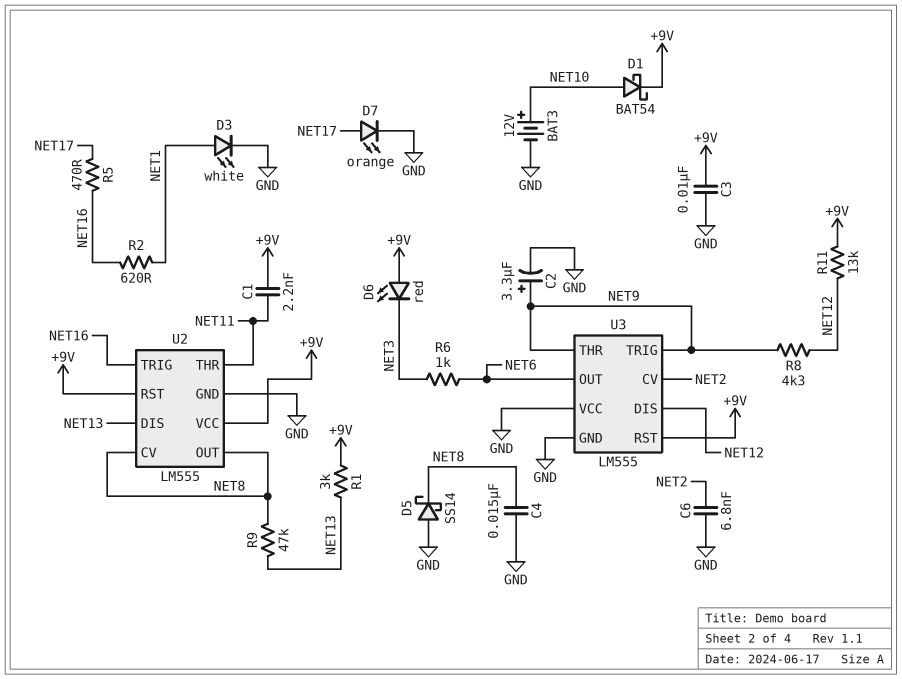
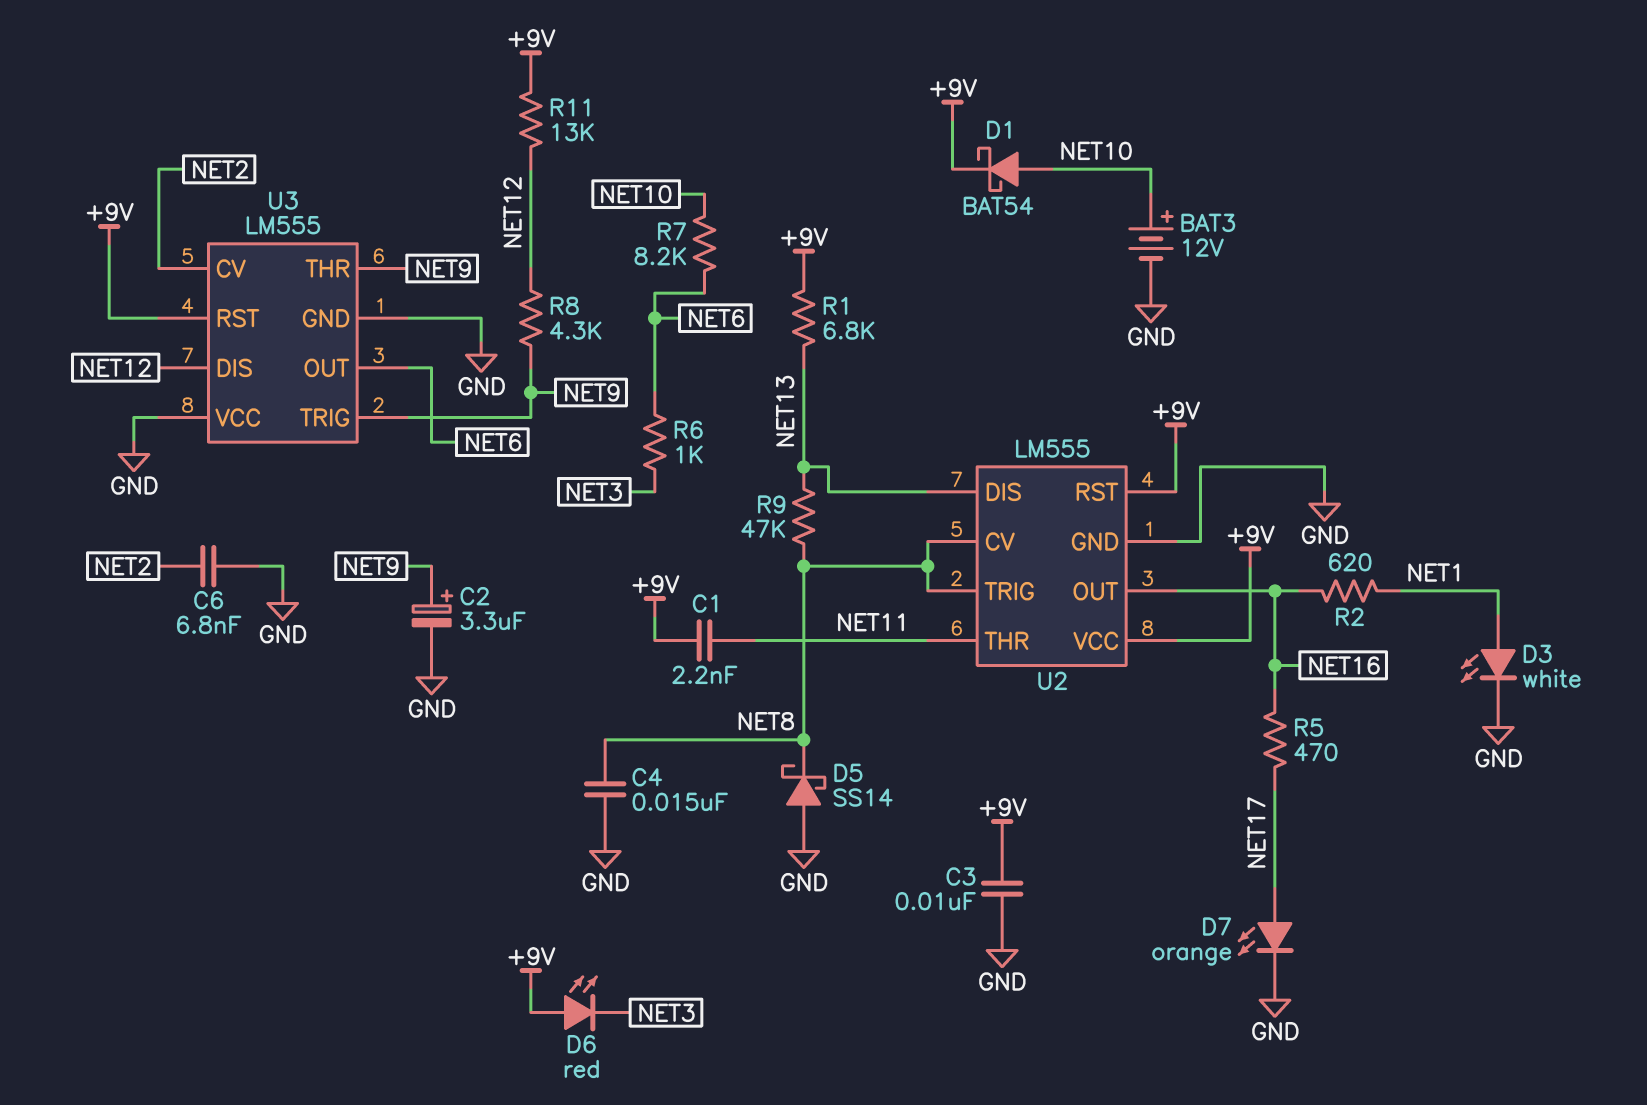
R1: 3k (+9V, NET13) -> 6.8k (+9V, NET13)
R7: none -> 8.2k (NET6, NET10)
U2 pin OUT: NET8 -> NET16
U2 pin TRIG: NET16 -> NET8

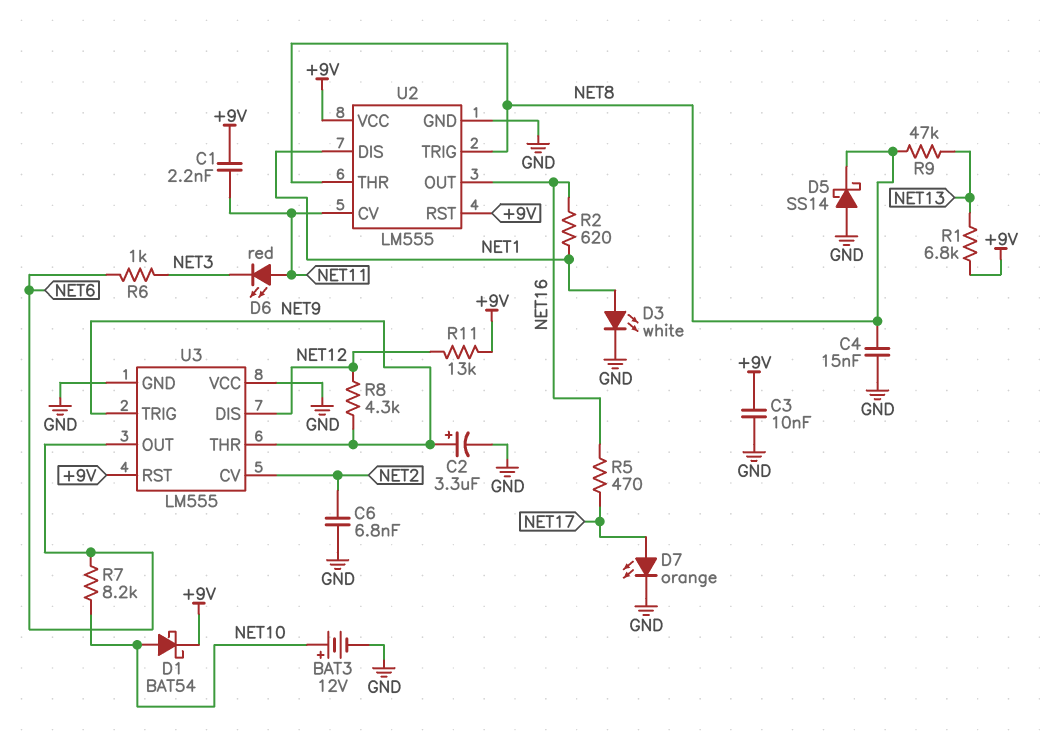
D6: LED red (A +9V, K NET3) -> LED red (A NET11, K NET3)
U2 pin CV: NET8 -> NET11
U2 pin DIS: NET13 -> NET1
U2 pin THR: NET11 -> NET8

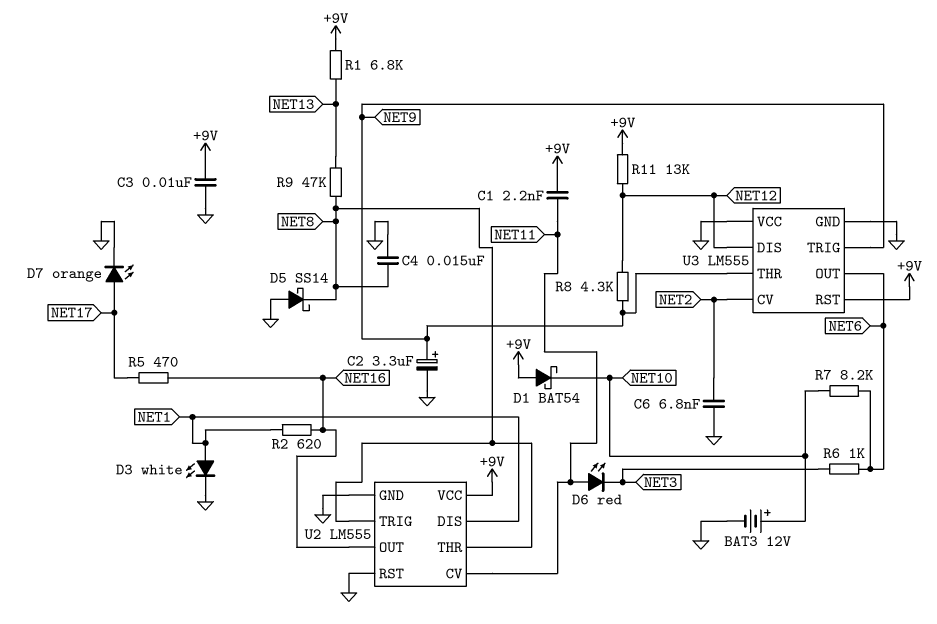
D1: schottky BAT54 (A NET10, K +9V) -> schottky BAT54 (A +9V, K NET10)
U2 pin RST: +9V -> GND

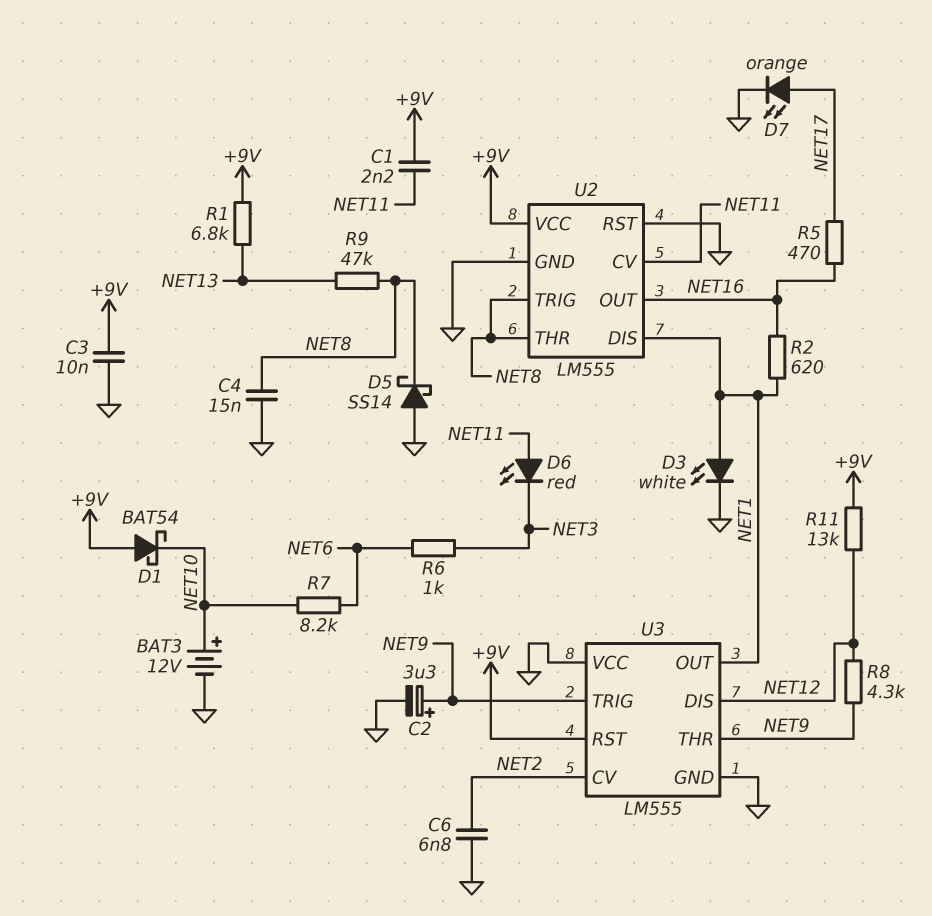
U3 pin OUT: NET6 -> NET1

